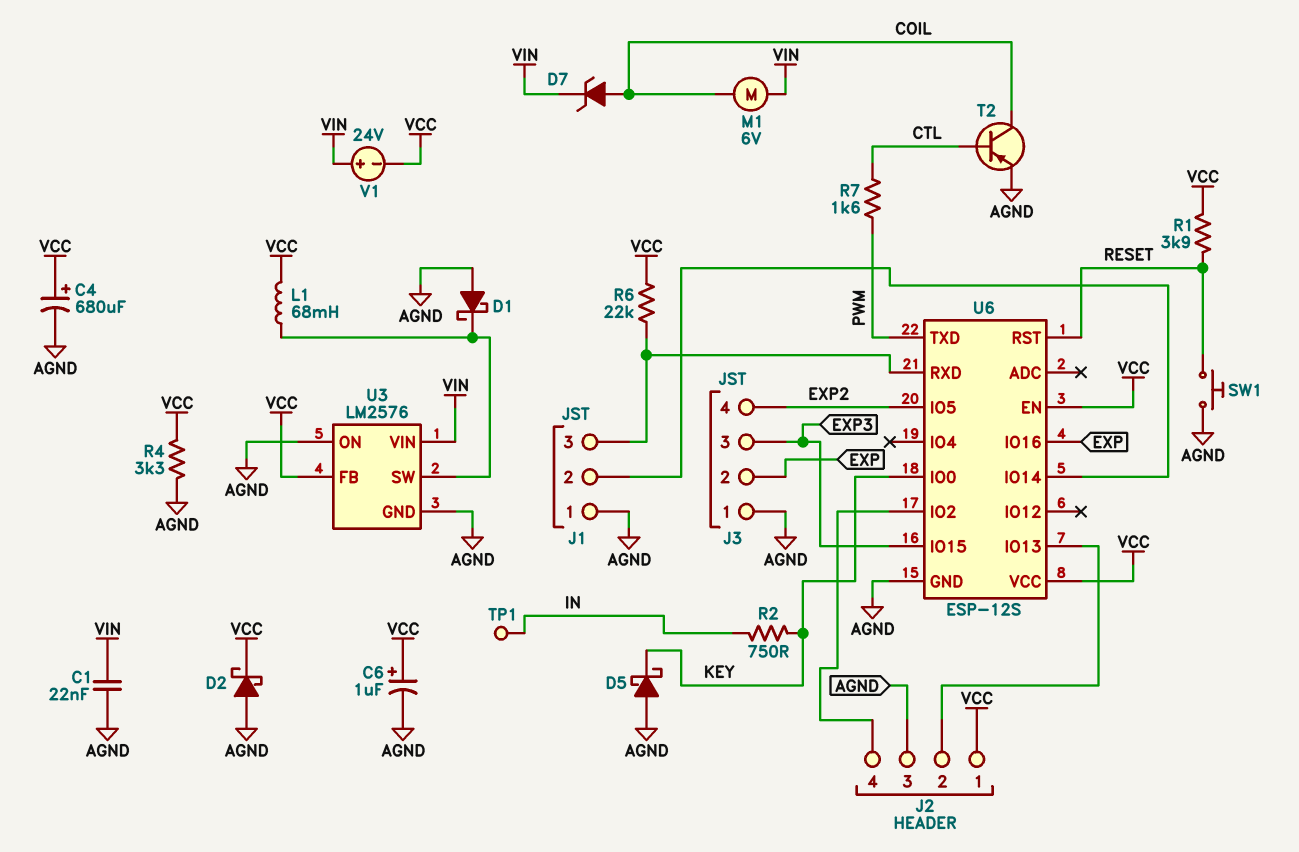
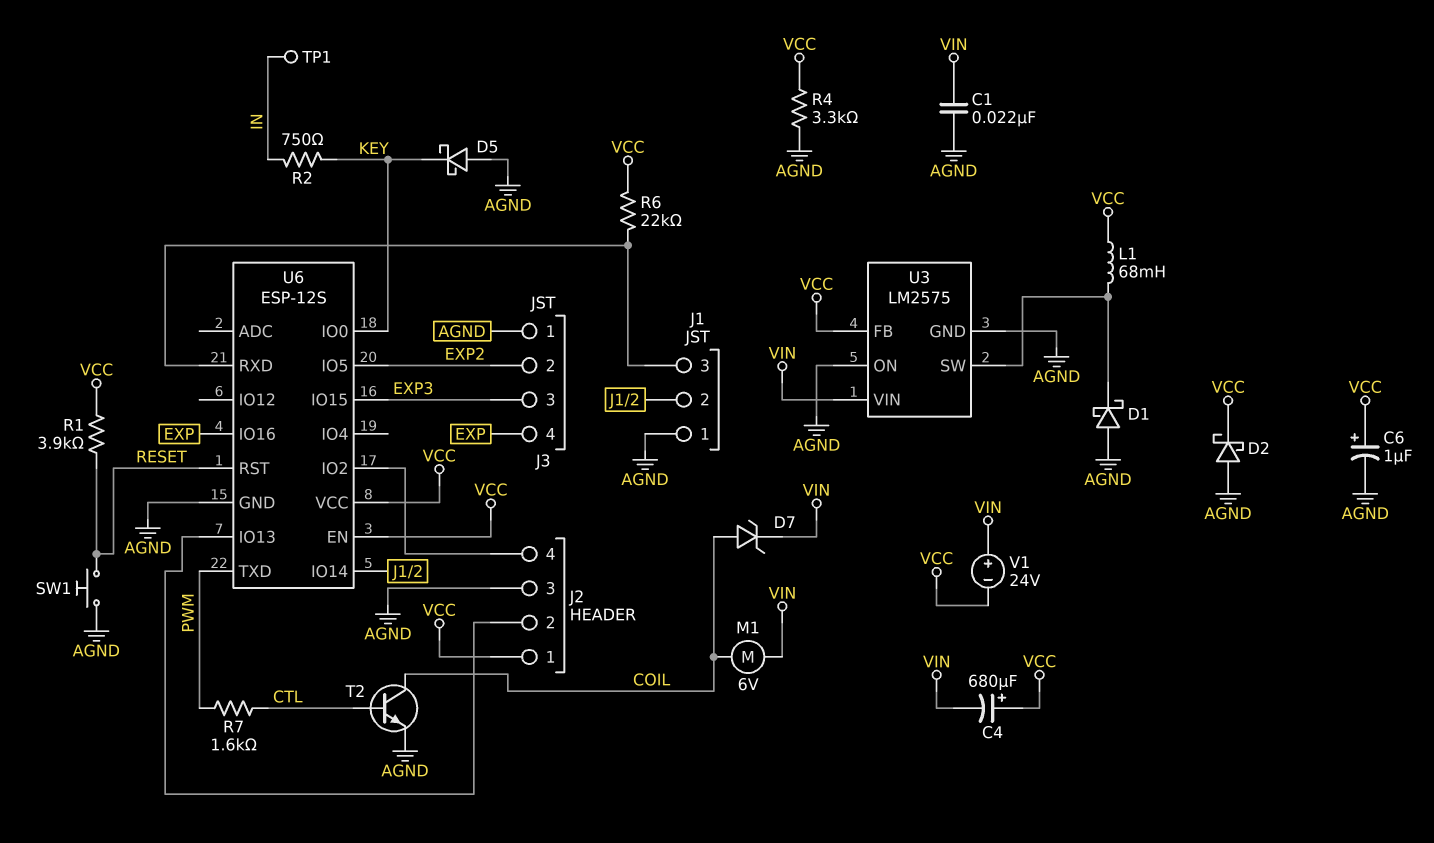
C4: 680uF (plus VCC, minus AGND) -> 680uF (plus VCC, minus VIN)
J3 pin 2: EXP -> EXP2
J3 pin 4: EXP2 -> EXP
T2: PNP (B CTL, C COIL, E AGND) -> NPN (B CTL, C COIL, E AGND)
U3: LM2576 -> LM2575

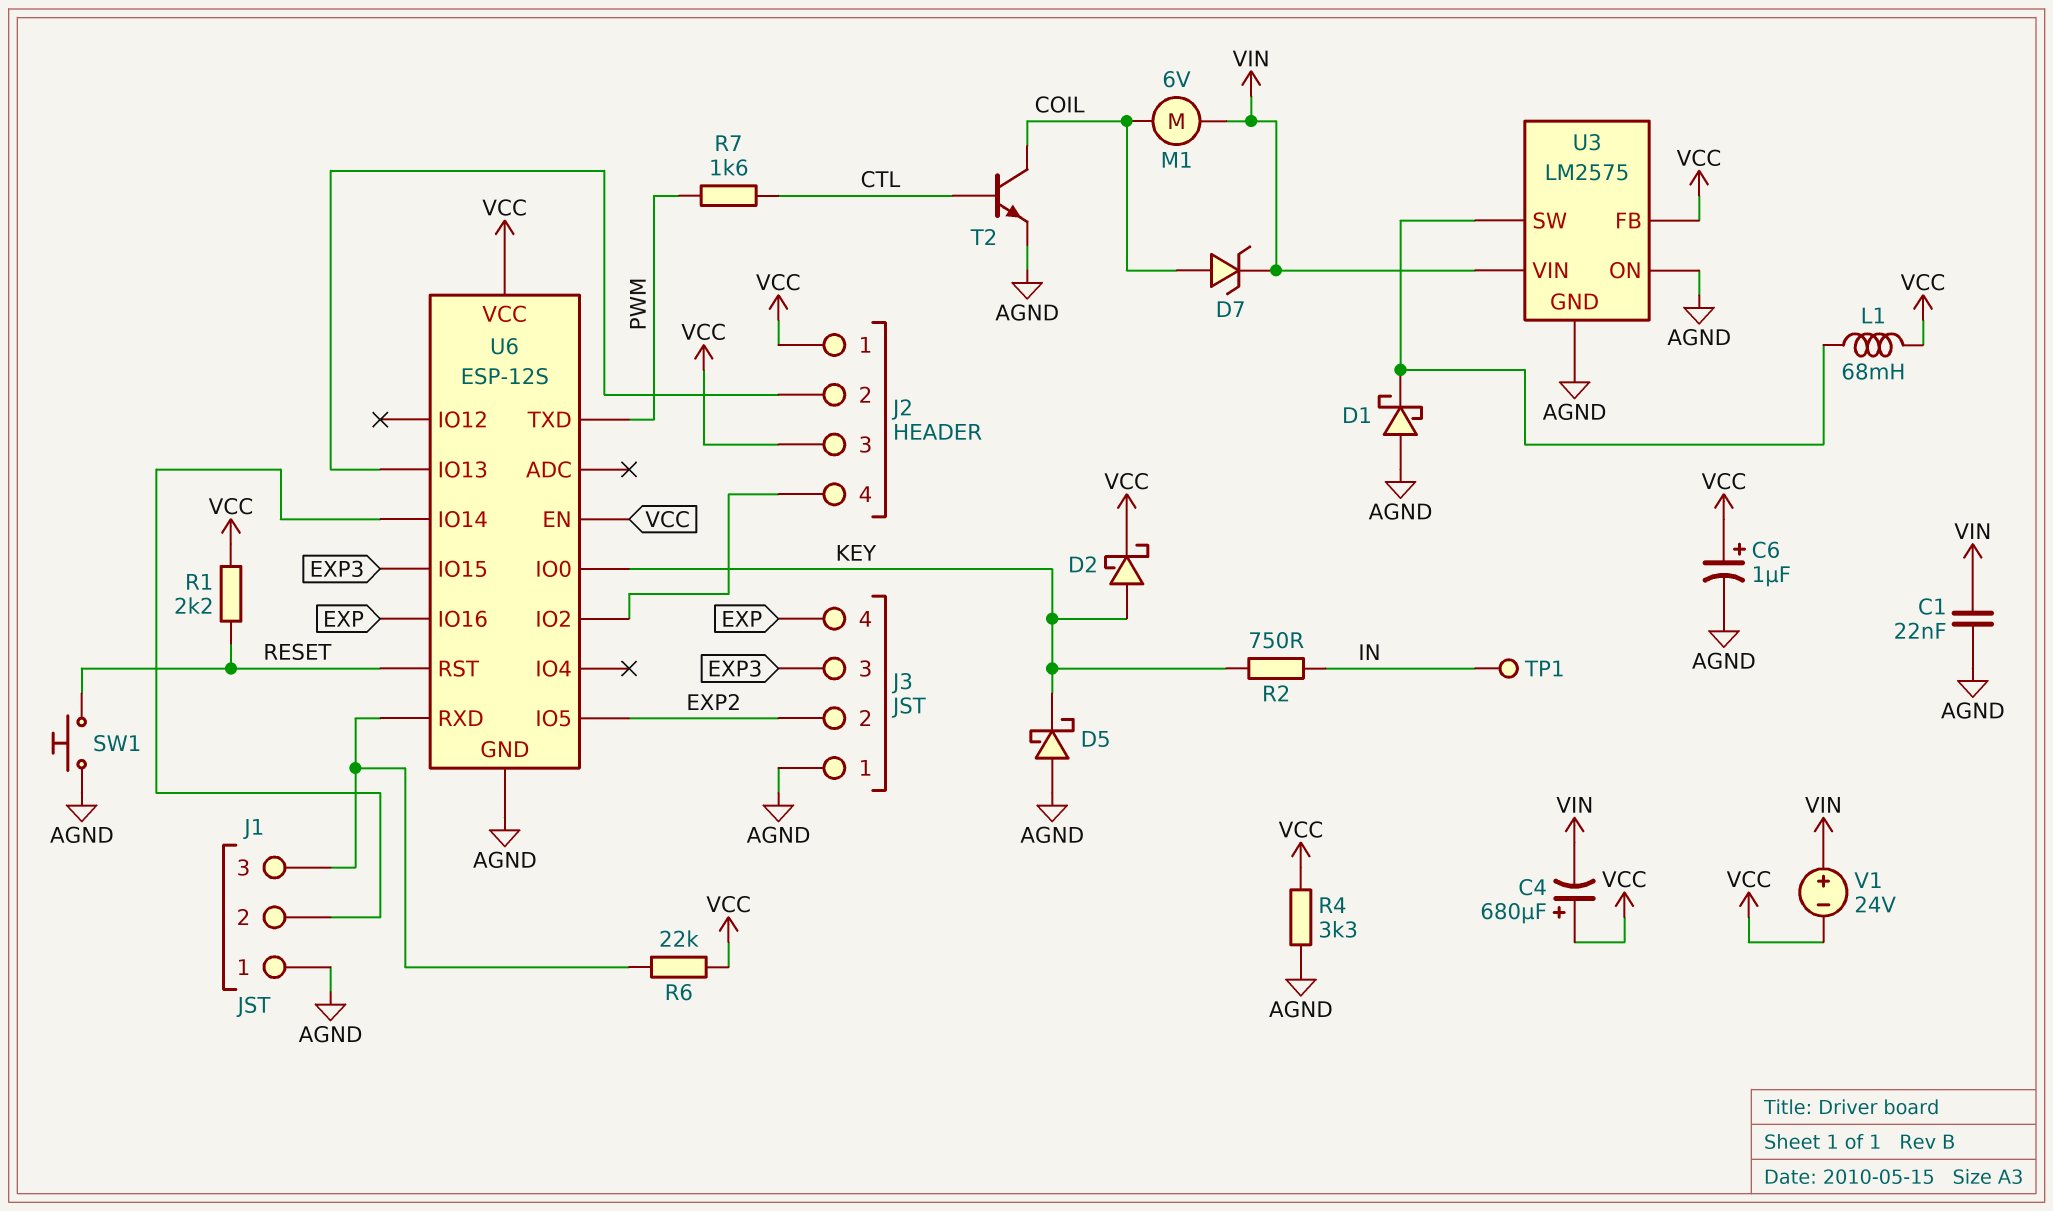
D2: schottky (A AGND, K VCC) -> schottky (A KEY, K VCC)
J2 pin 3: AGND -> VCC
R1: 3.9k (RESET, VCC) -> 2.2k (RESET, VCC)

